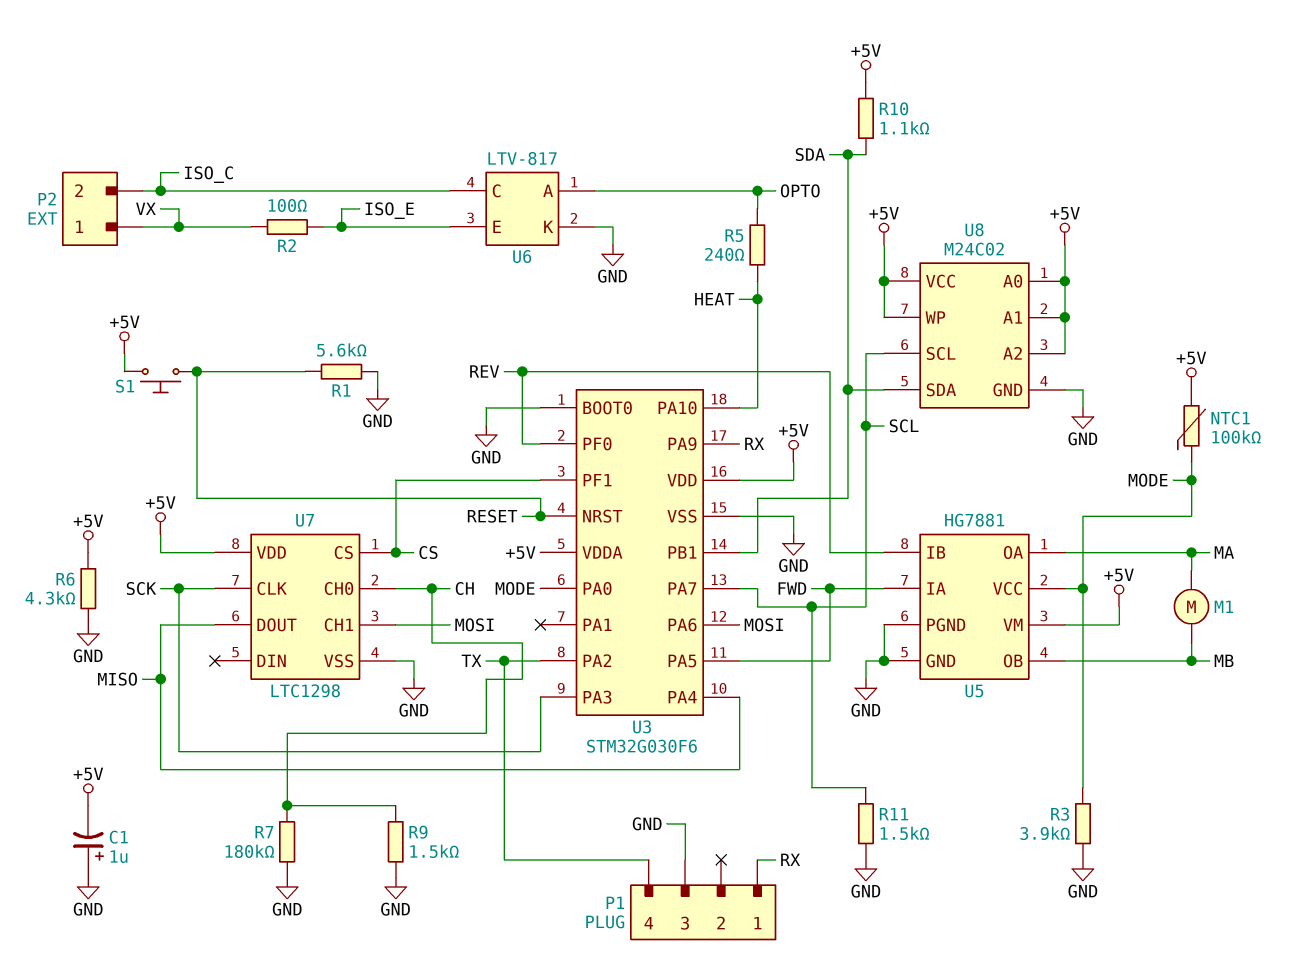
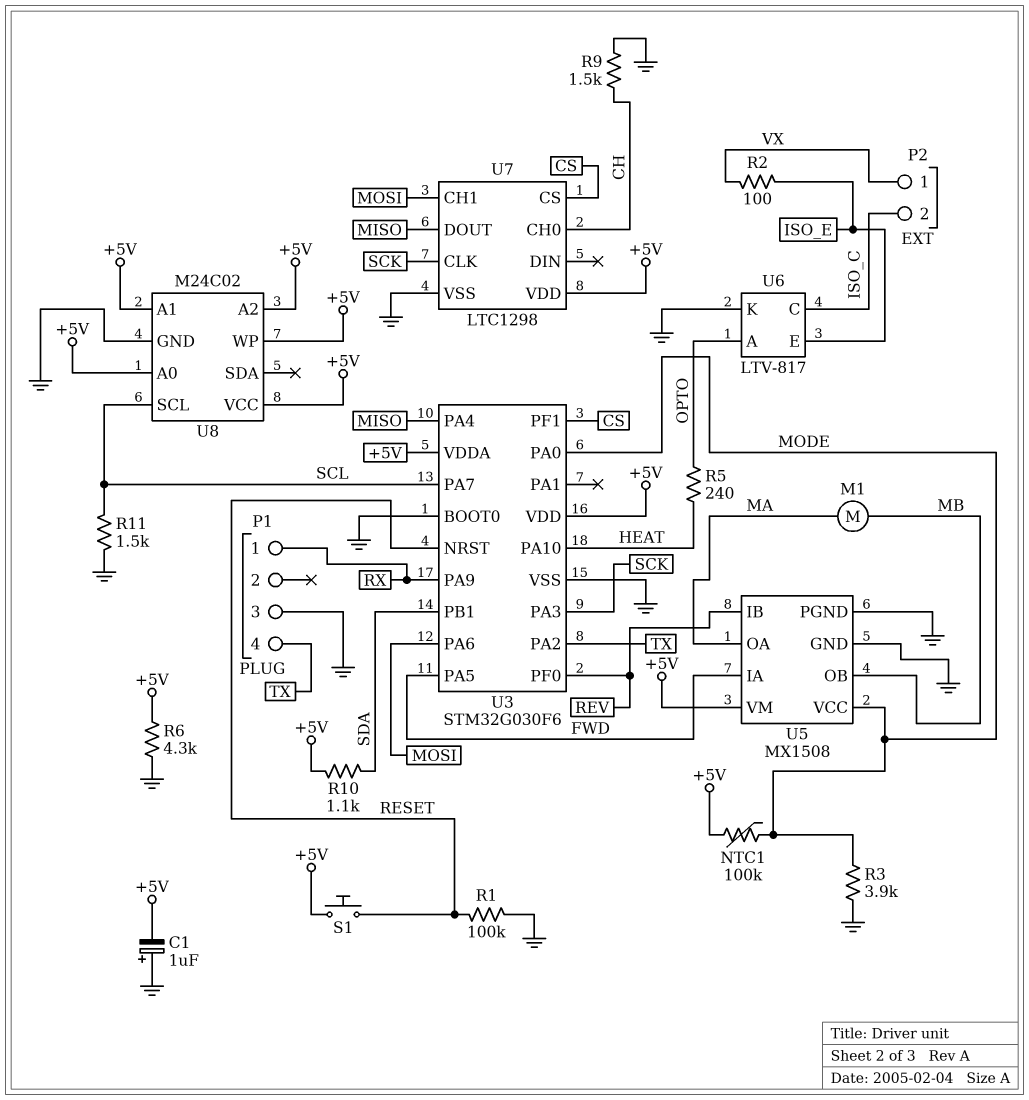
R1: 5.6k (GND, RESET) -> 100k (GND, RESET)
R7: 180k (CH, GND) -> none
U5: HG7881 -> MX1508
U8 pin SDA: SDA -> none

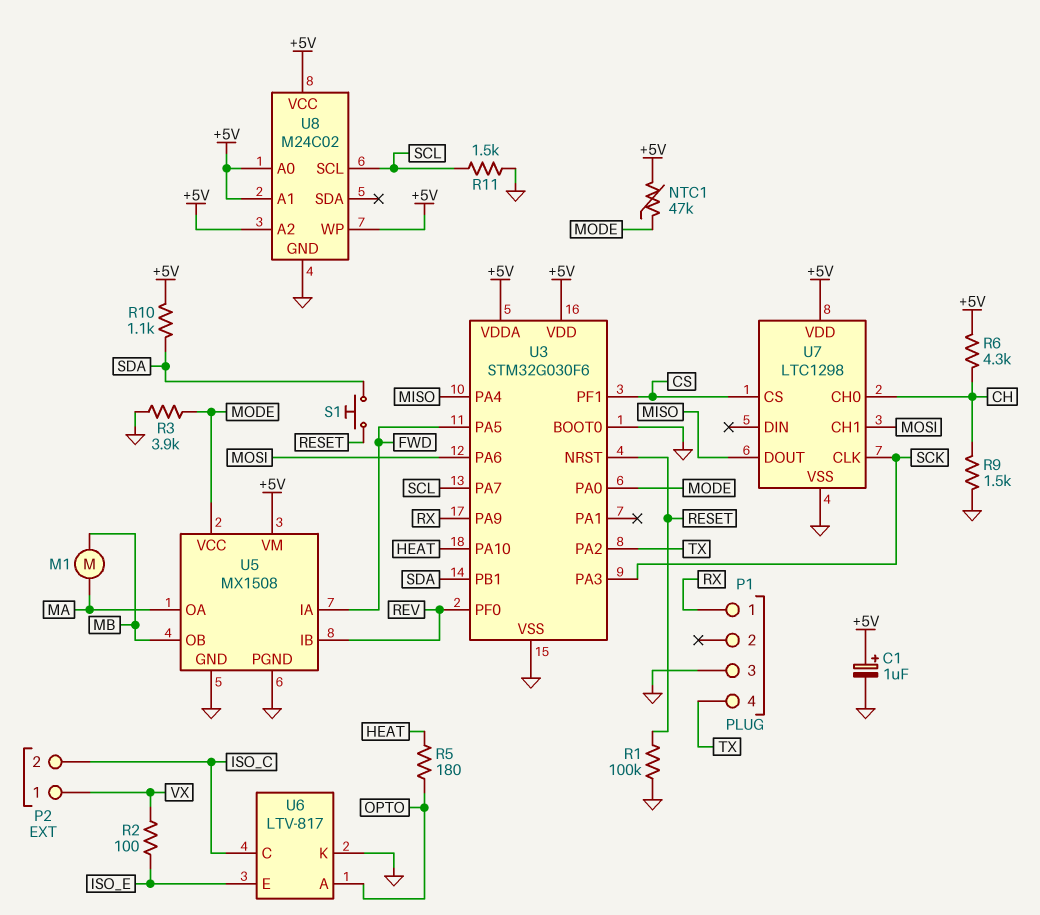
C1: 1uF (plus GND, minus +5V) -> 1uF (plus +5V, minus GND)
NTC1: 100k (+5V, MODE) -> 47k (+5V, MODE)
R5: 240 (HEAT, OPTO) -> 180 (HEAT, OPTO)
R6: 4.3k (+5V, GND) -> 4.3k (+5V, CH)
S1: button (+5V, RESET) -> button (RESET, SDA)

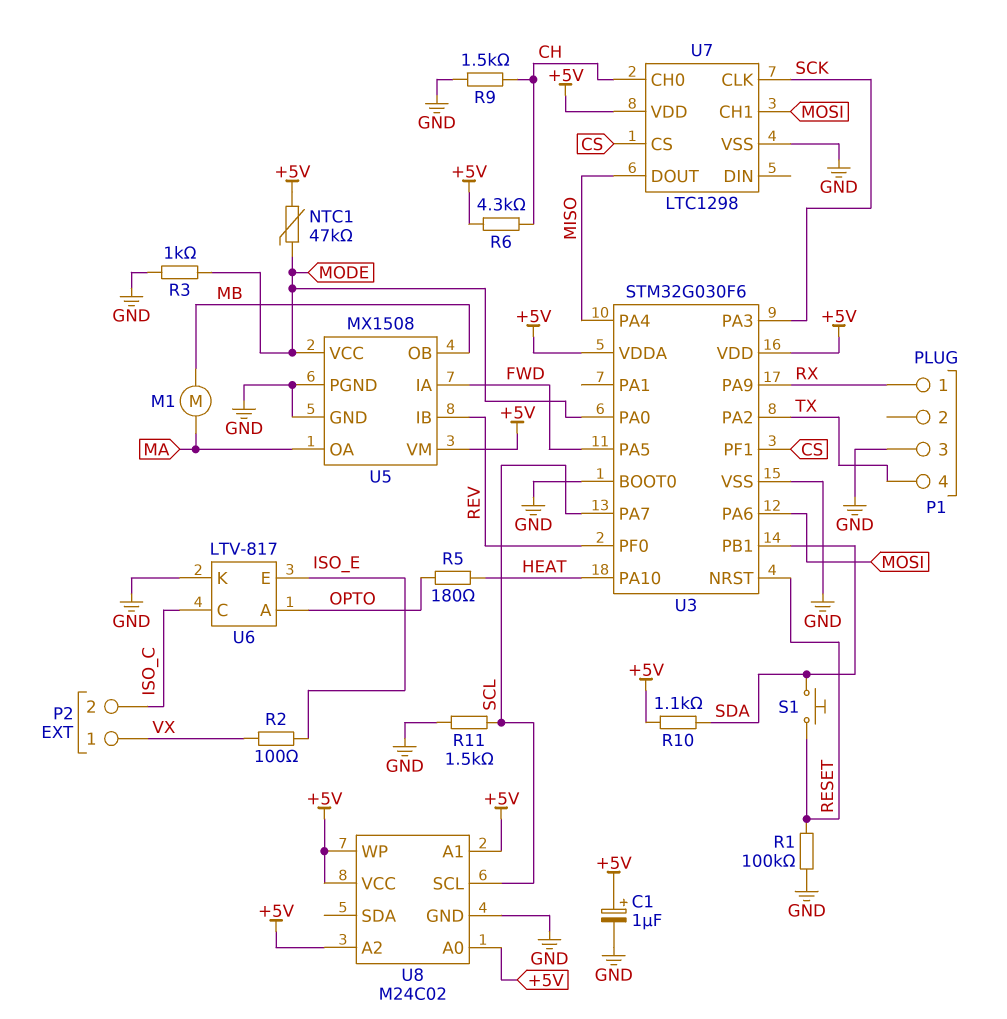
R3: 3.9k (GND, MODE) -> 1k (GND, MODE)

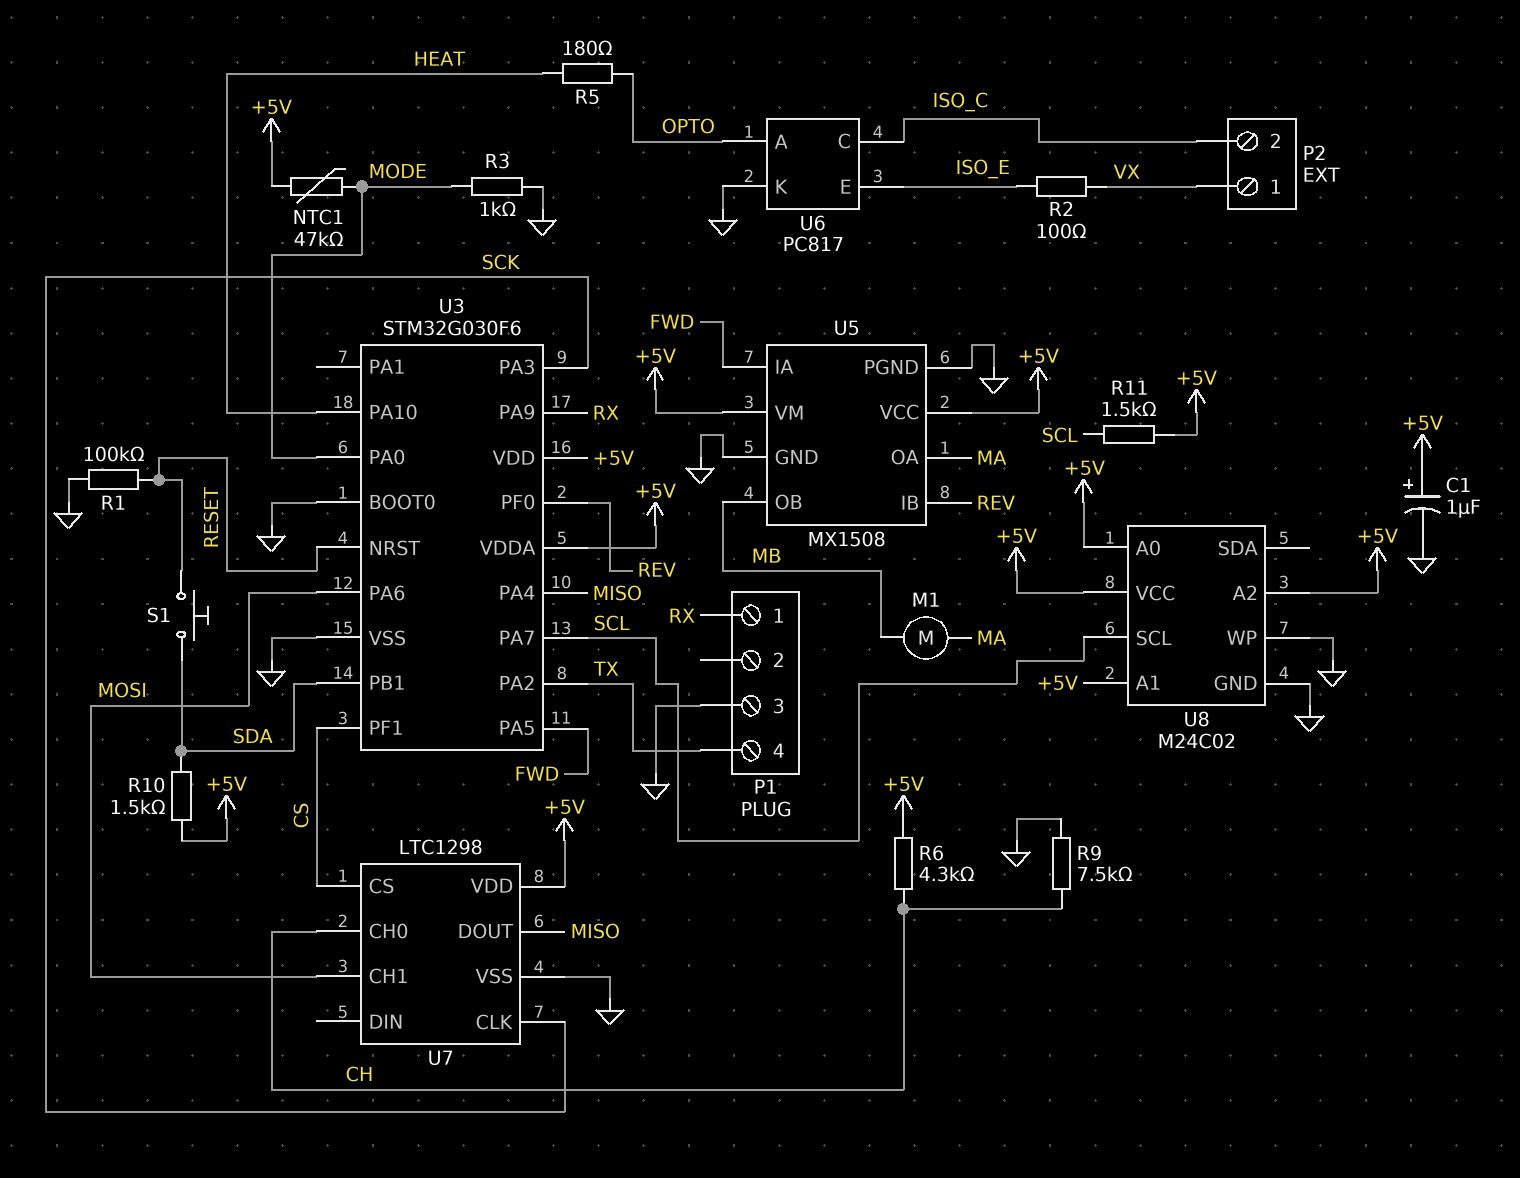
R9: 1.5k (CH, GND) -> 7.5k (CH, GND)
R10: 1.1k (+5V, SDA) -> 1.5k (+5V, SDA)
R11: 1.5k (GND, SCL) -> 1.5k (+5V, SCL)
U5 pin VCC: MODE -> +5V
U6: LTV-817 -> PC817
U8 pin WP: +5V -> GND

